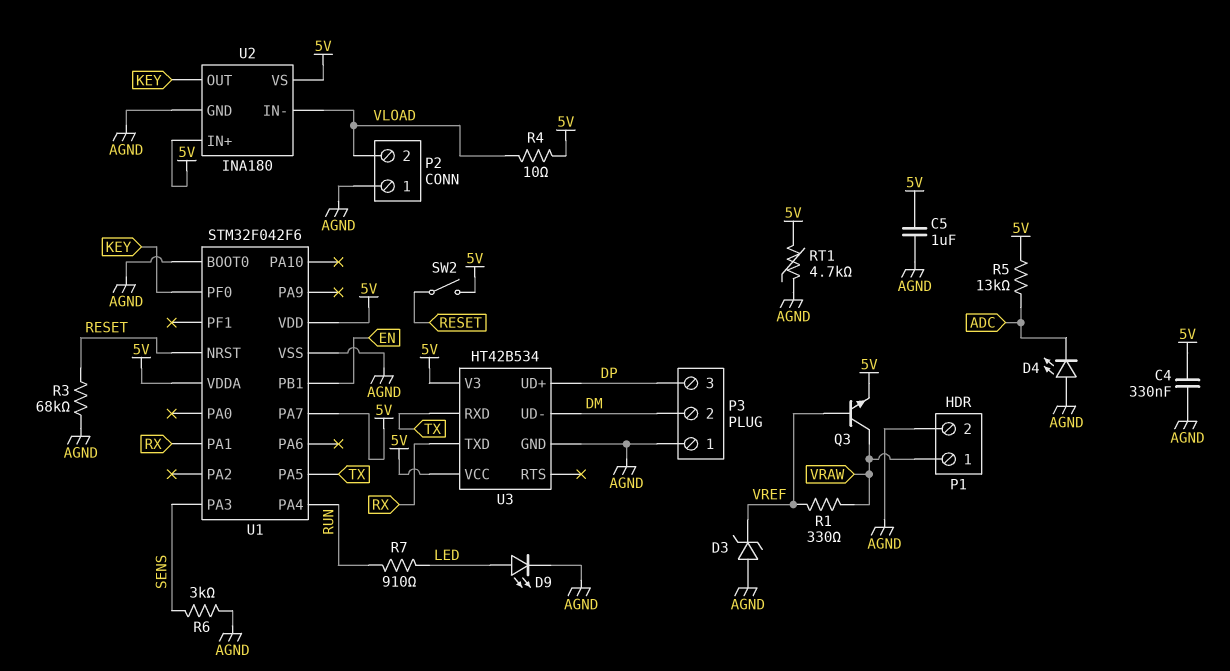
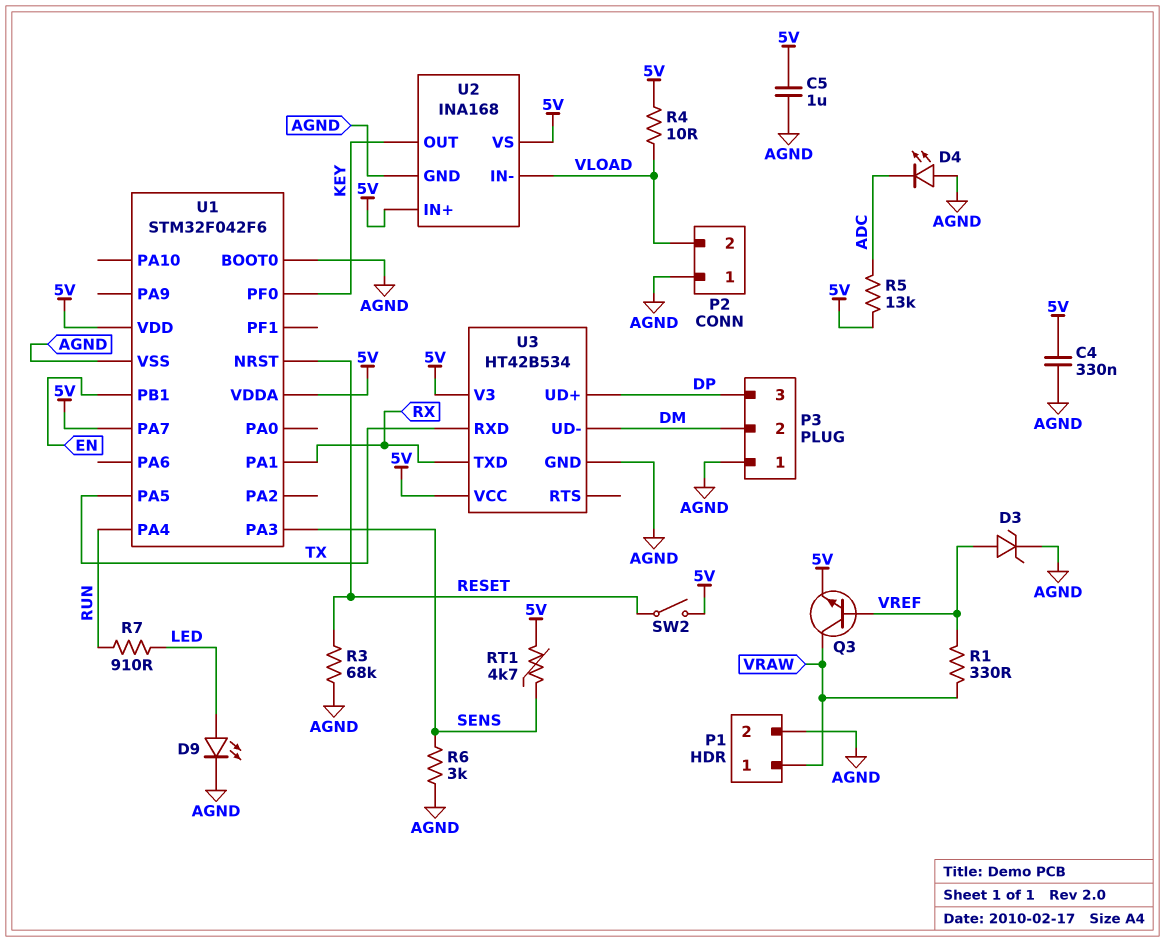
D3: zener (A AGND, K VREF) -> zener (A VREF, K AGND)
RT1: 4.7k (5V, AGND) -> 4.7k (5V, SENS)
U2: INA180 -> INA168

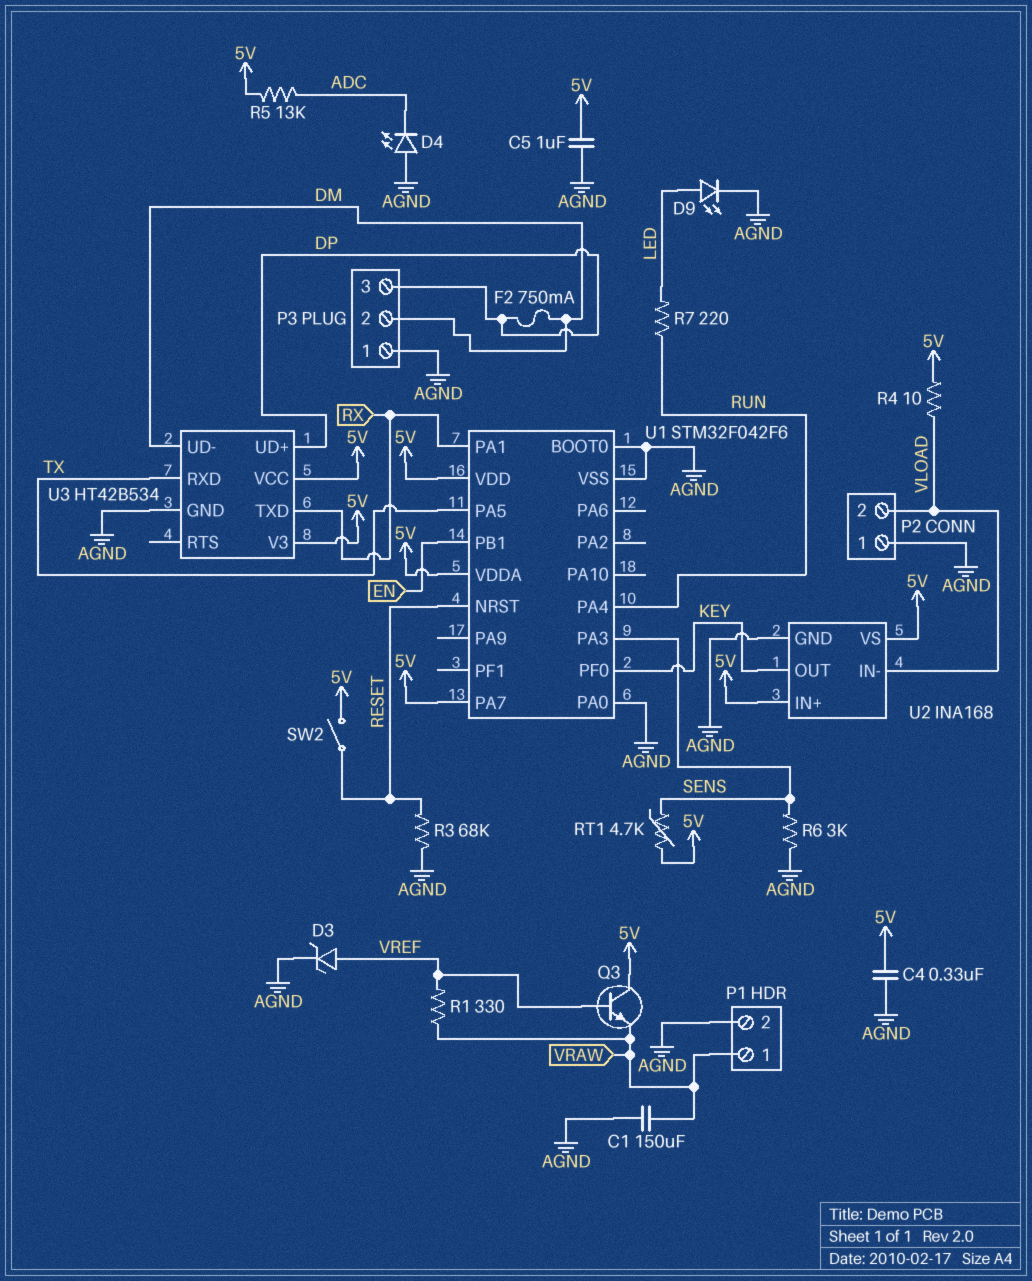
C1: none -> 150uF (AGND, VRAW)
F2: none -> 750mA (DM, DP)
Q3: NPN (B VREF, C VRAW, E 5V) -> NPN (B VREF, C 5V, E VRAW)
R7: 910 (LED, RUN) -> 220 (LED, RUN)
U1 pin PA0: none -> AGND

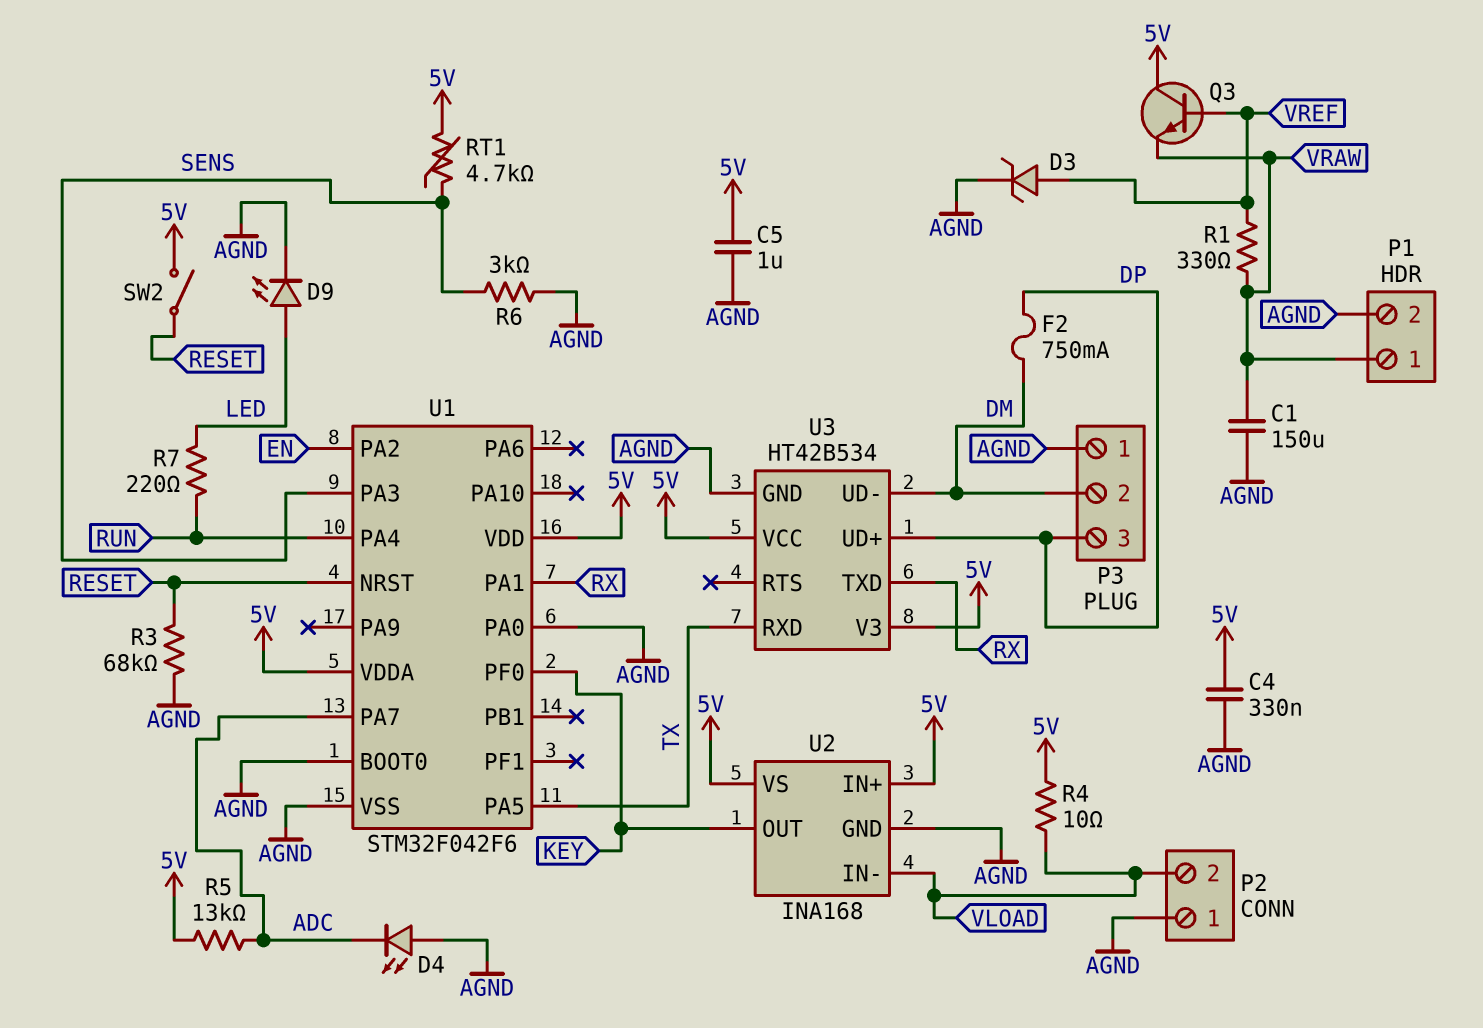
U1 pin PA2: none -> EN
U1 pin PA7: 5V -> ADC
U1 pin PB1: EN -> none

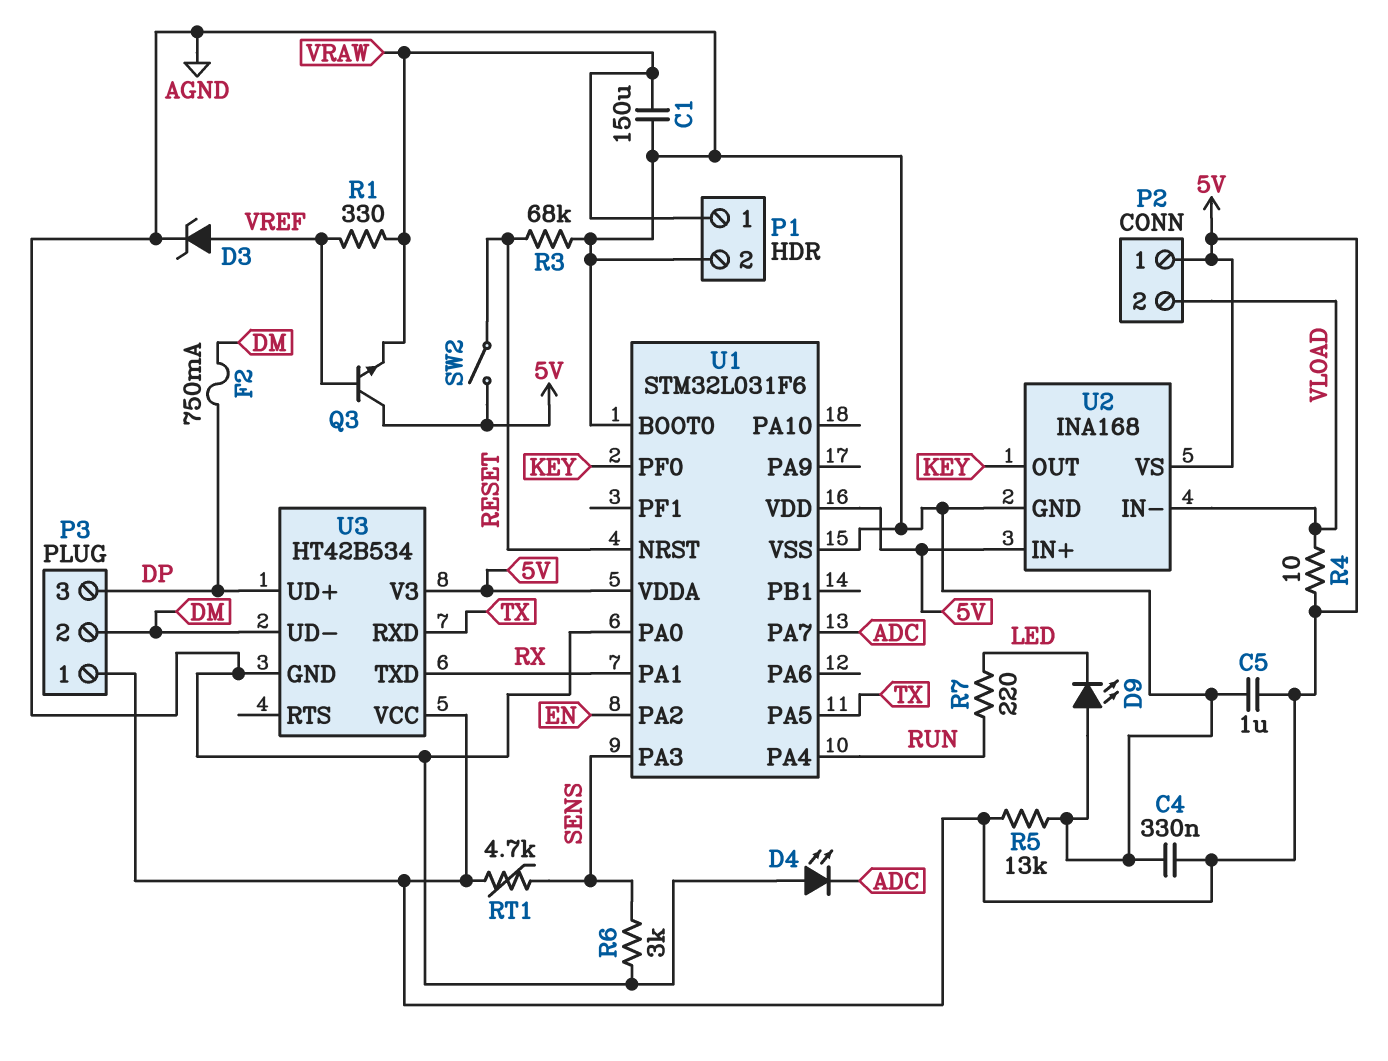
D9: LED (A LED, K AGND) -> LED (A AGND, K LED)
P2 pin 1: AGND -> 5V
P3 pin 1: AGND -> 5V
R5: 13k (5V, ADC) -> 13k (5V, AGND)
U1: STM32F042F6 -> STM32L031F6

